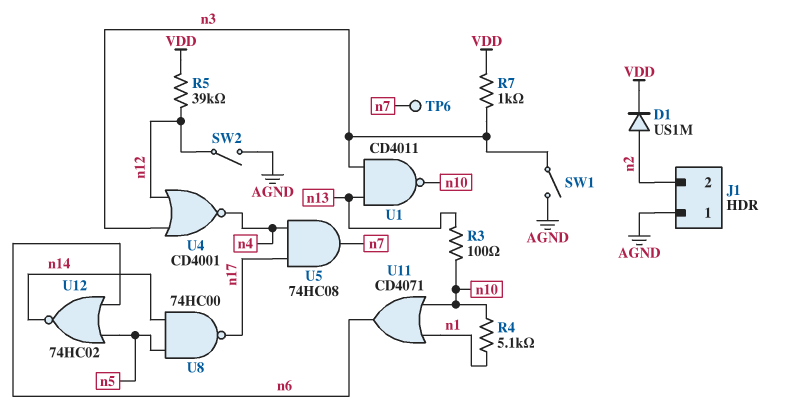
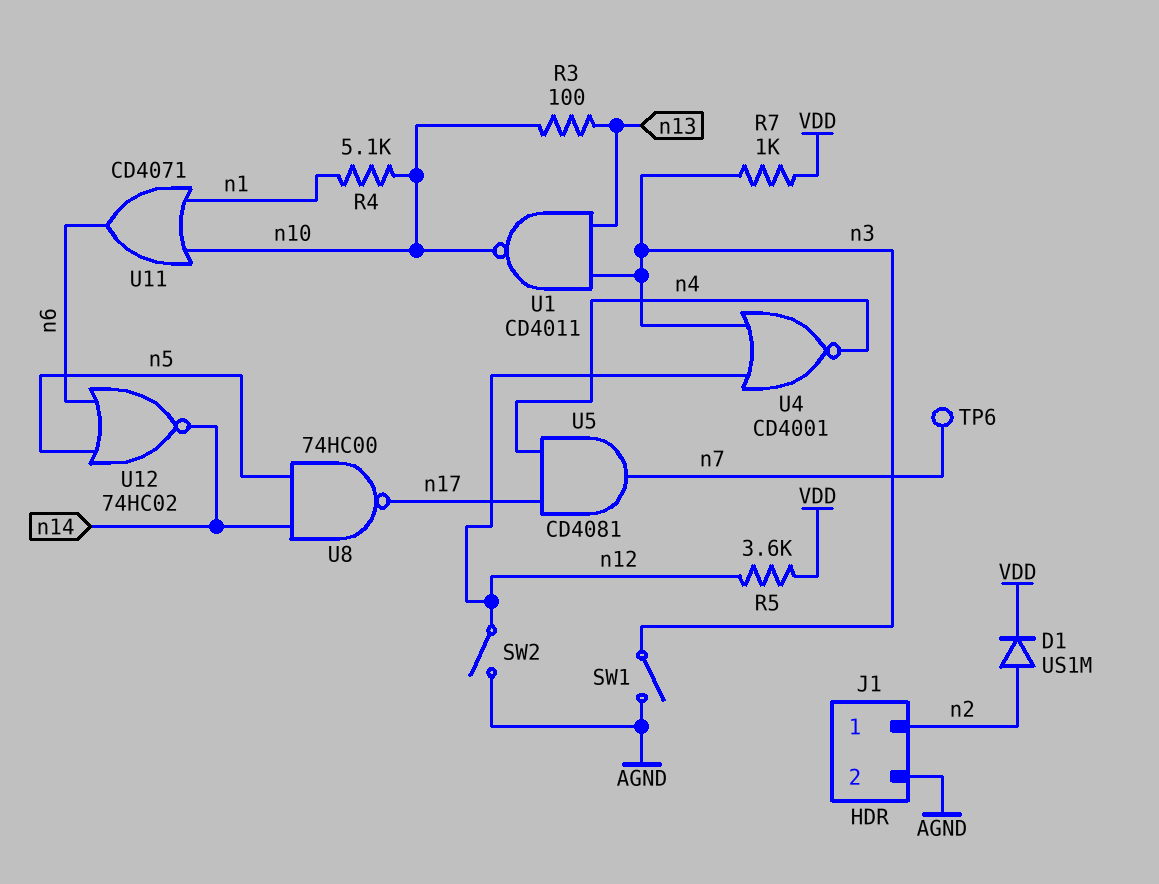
J1 pin 1: AGND -> n2
J1 pin 2: n2 -> AGND
R5: 39k (VDD, n12) -> 3.6k (VDD, n12)
U5: AND 74HC08 (in n4, in n17, out n7) -> AND CD4081 (in n4, in n17, out n7)

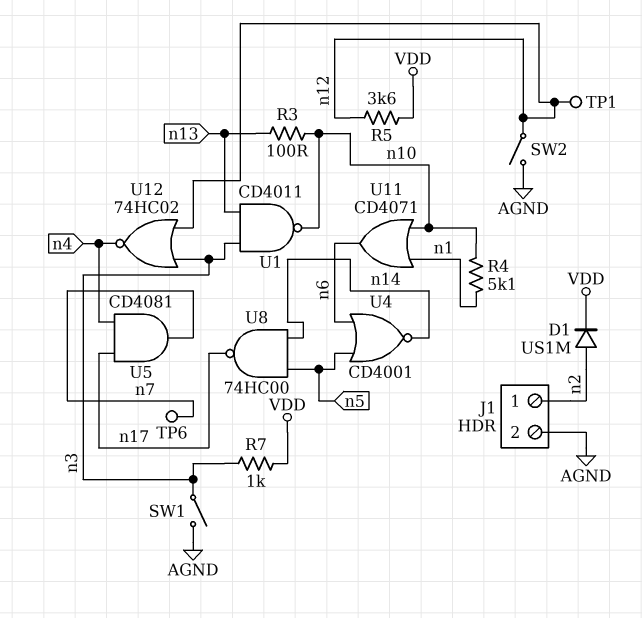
TP1: none -> test point (n12)
U4: NOR CD4001 (in n3, in n12, out n4) -> NOR CD4001 (in n5, in n6, out n14)
U12: NOR 74HC02 (in n5, in n6, out n14) -> NOR 74HC02 (in n3, in n12, out n4)

